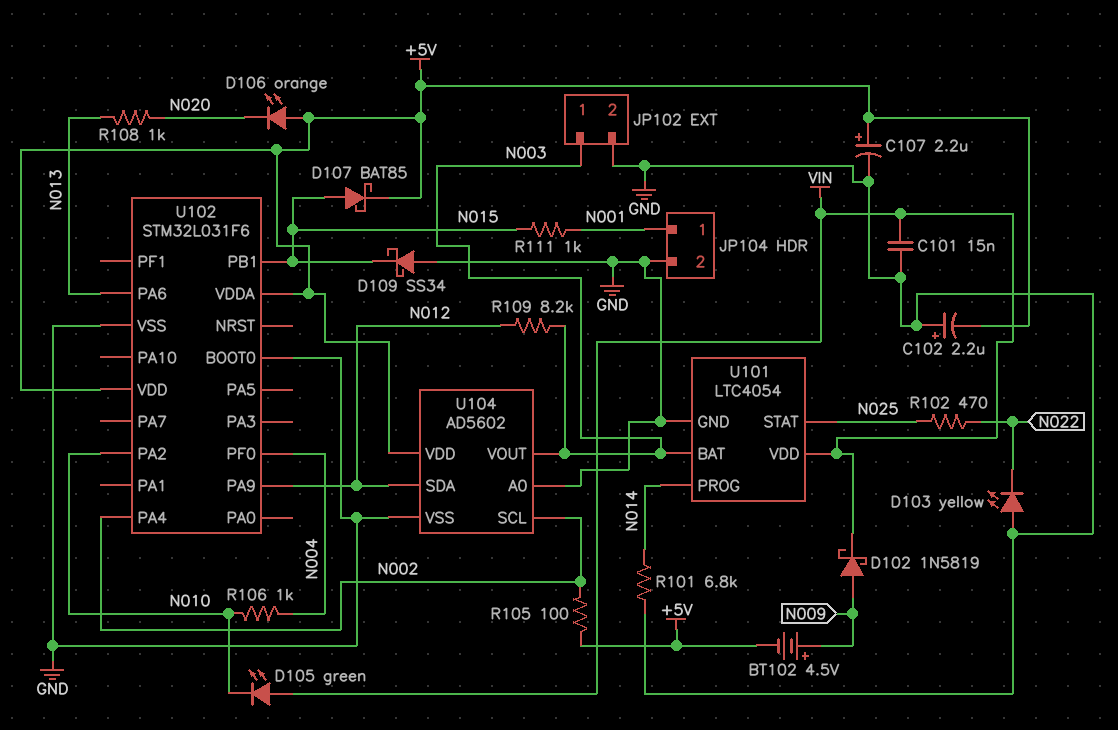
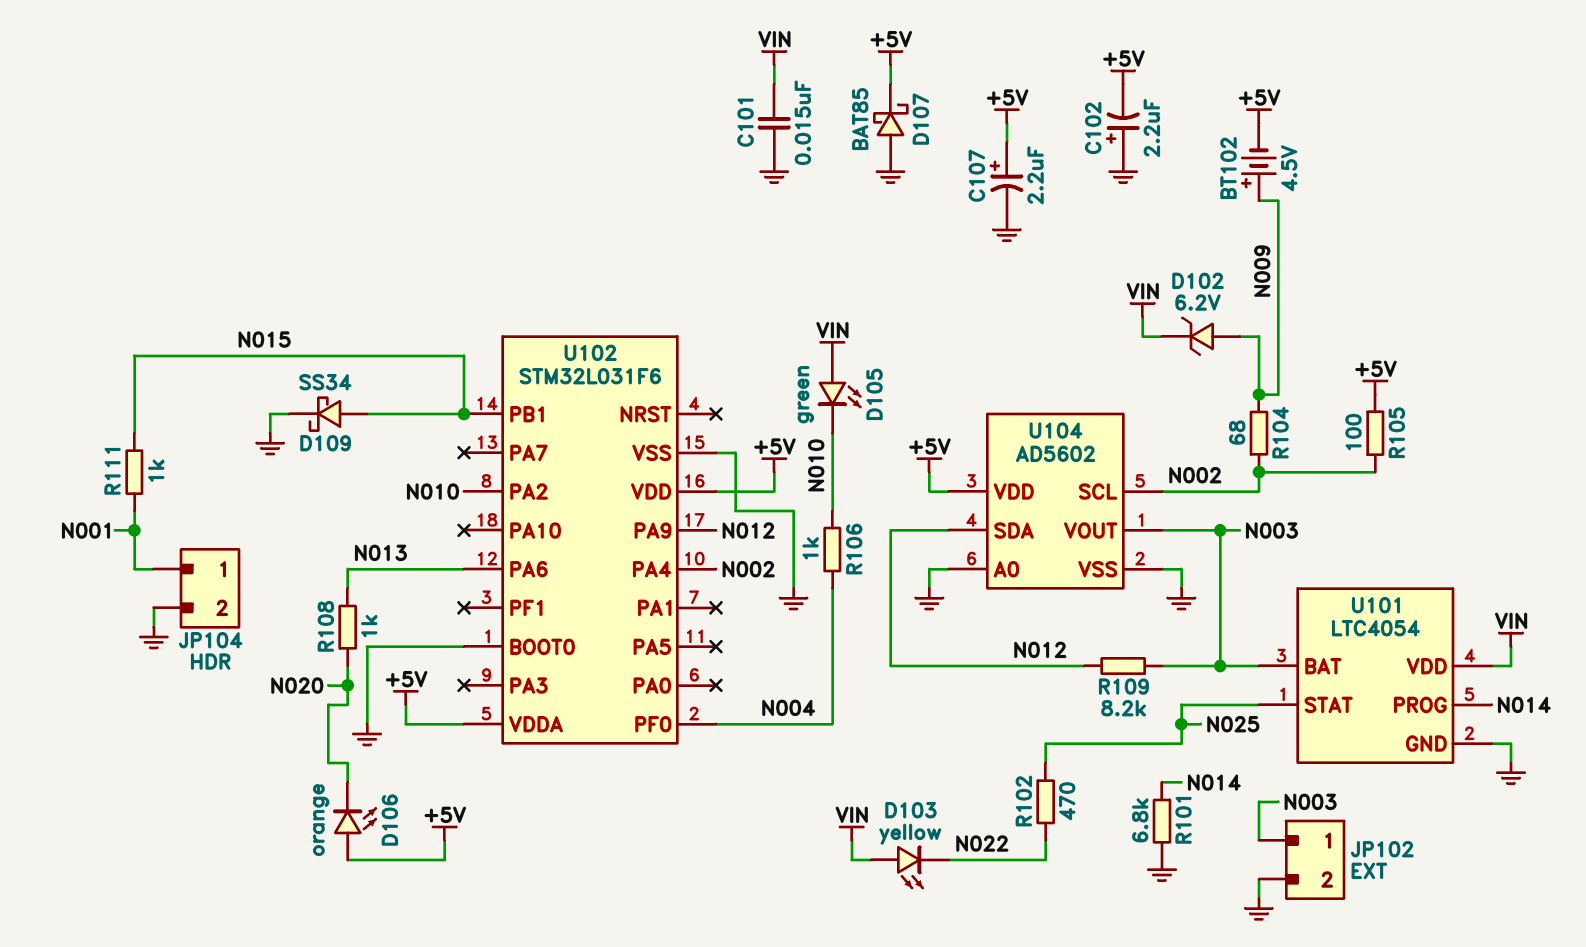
D102: schottky 1N5819 (A N009, K VIN) -> zener 6.2V (A N009, K VIN)
D103: LED yellow (A GND, K N022) -> LED yellow (A VIN, K N022)
D107: schottky BAT85 (A N015, K +5V) -> schottky BAT85 (A GND, K +5V)
D109: schottky SS34 (A GND, K N015) -> schottky SS34 (A N015, K GND)
R104: none -> 68 (N002, N009)

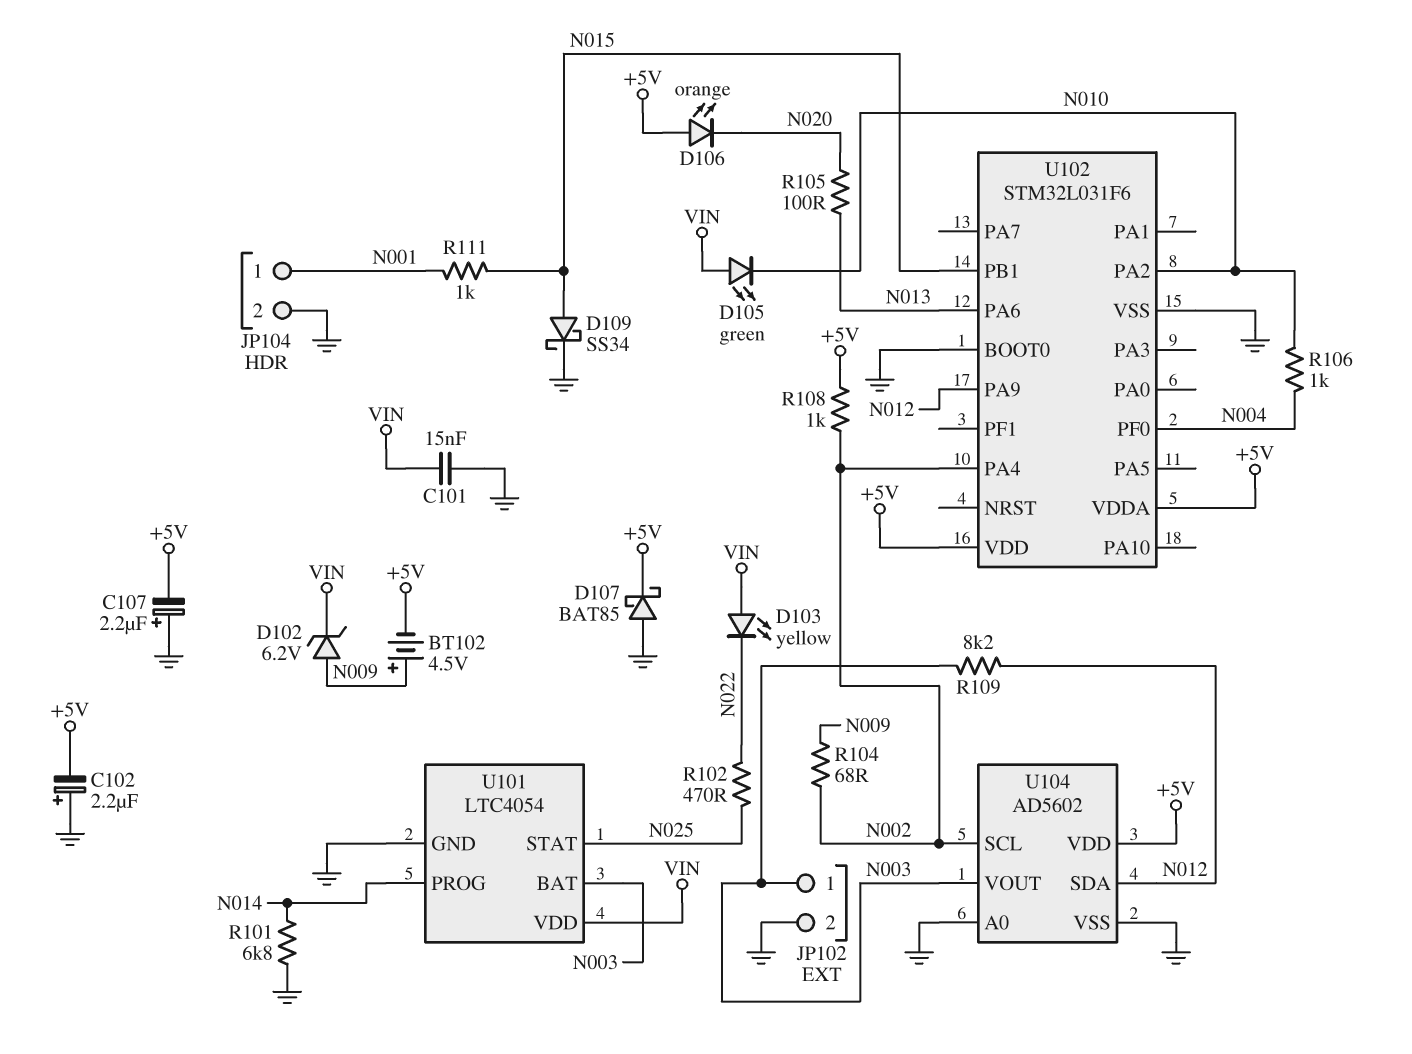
C107: 2.2uF (plus +5V, minus GND) -> 2.2uF (plus GND, minus +5V)
R105: 100 (+5V, N002) -> 100 (N013, N020)
R108: 1k (N013, N020) -> 1k (+5V, N002)

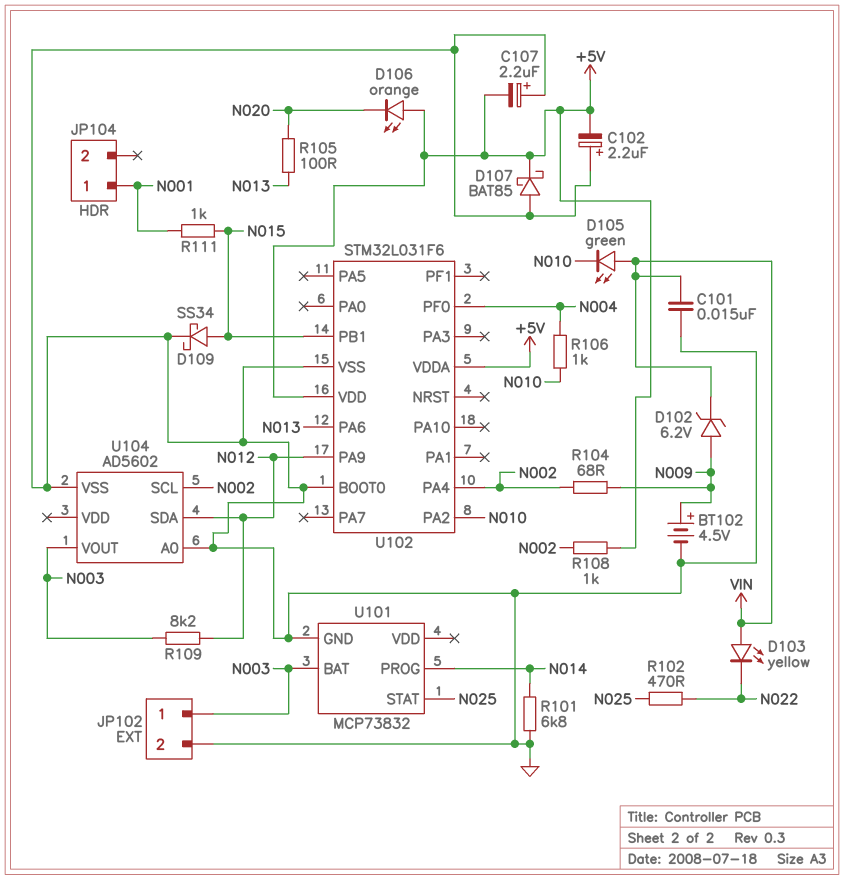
BT102: 4.5V (plus N009, minus +5V) -> 4.5V (plus N009, minus GND)
JP104 pin 2: GND -> none
U101: LTC4054 -> MCP73832
U101 pin VDD: VIN -> none
U104 pin VDD: +5V -> none

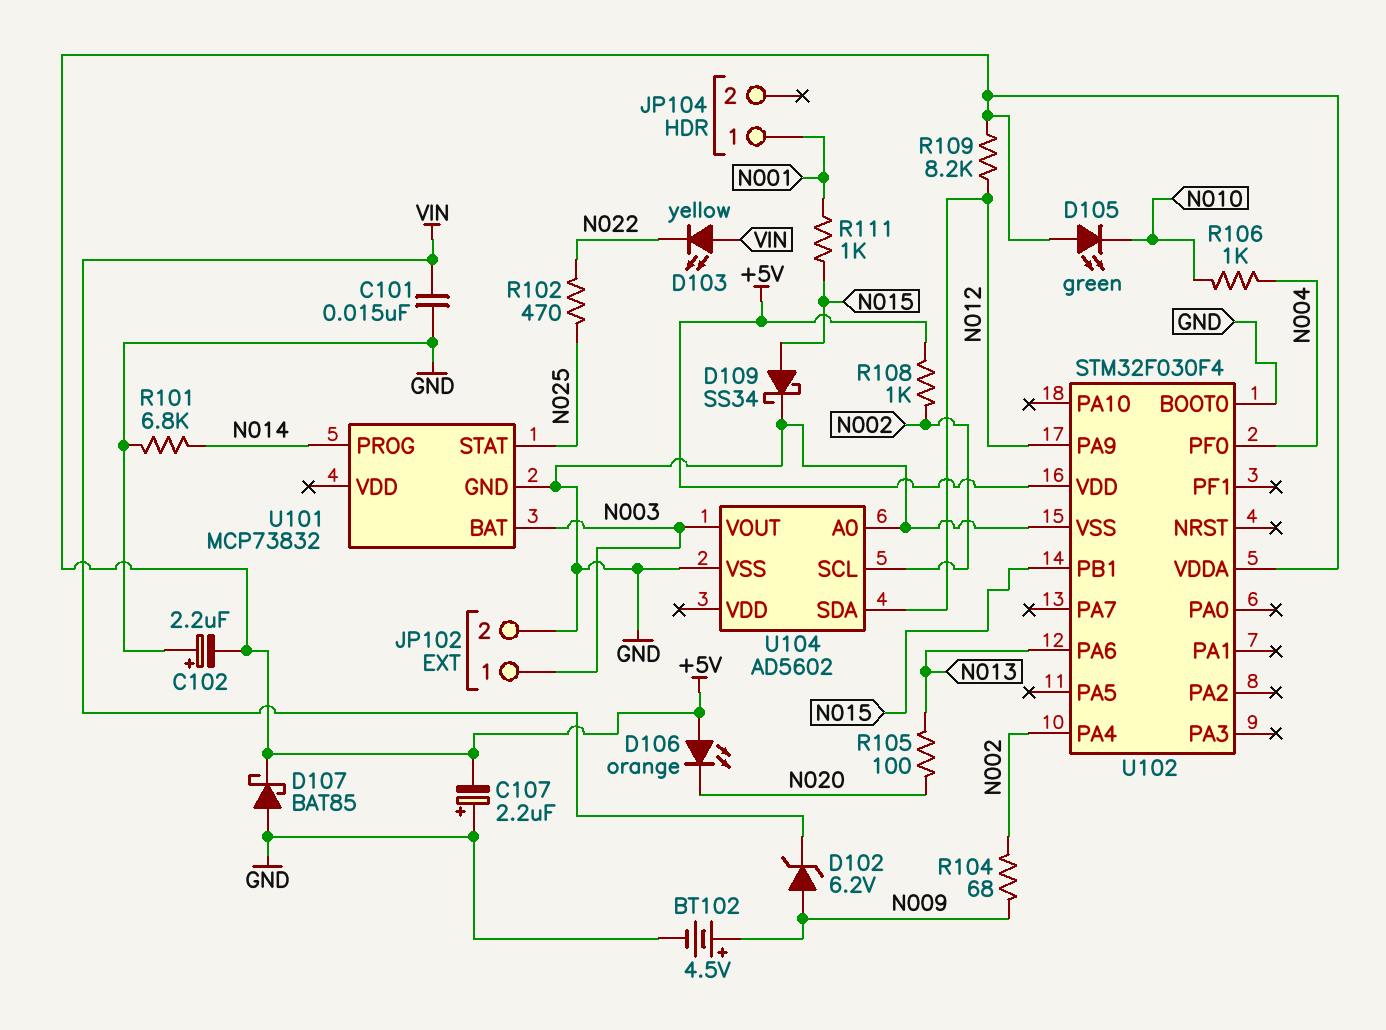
D105: LED green (A VIN, K N010) -> LED green (A +5V, K N010)
R109: 8.2k (N003, N012) -> 8.2k (+5V, N012)
U102: STM32L031F6 -> STM32F030F4
U102 pin PA2: N010 -> none

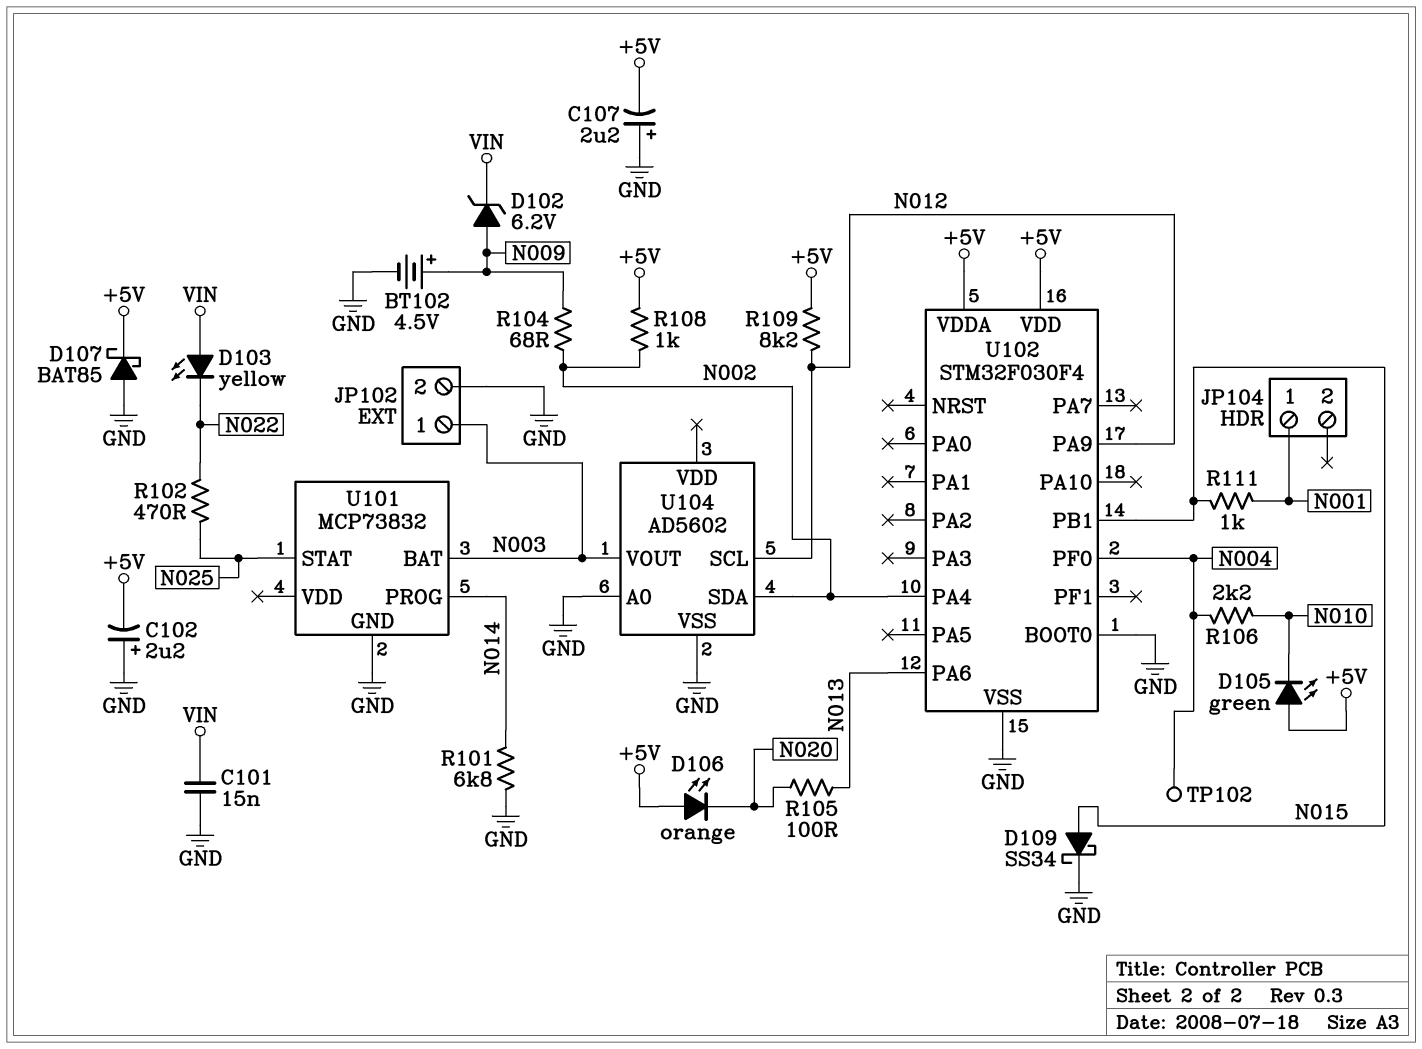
R106: 1k (N004, N010) -> 2.2k (N004, N010)
TP102: none -> test point (N004)
U104 pin SCL: N002 -> N012
U104 pin SDA: N012 -> N002

